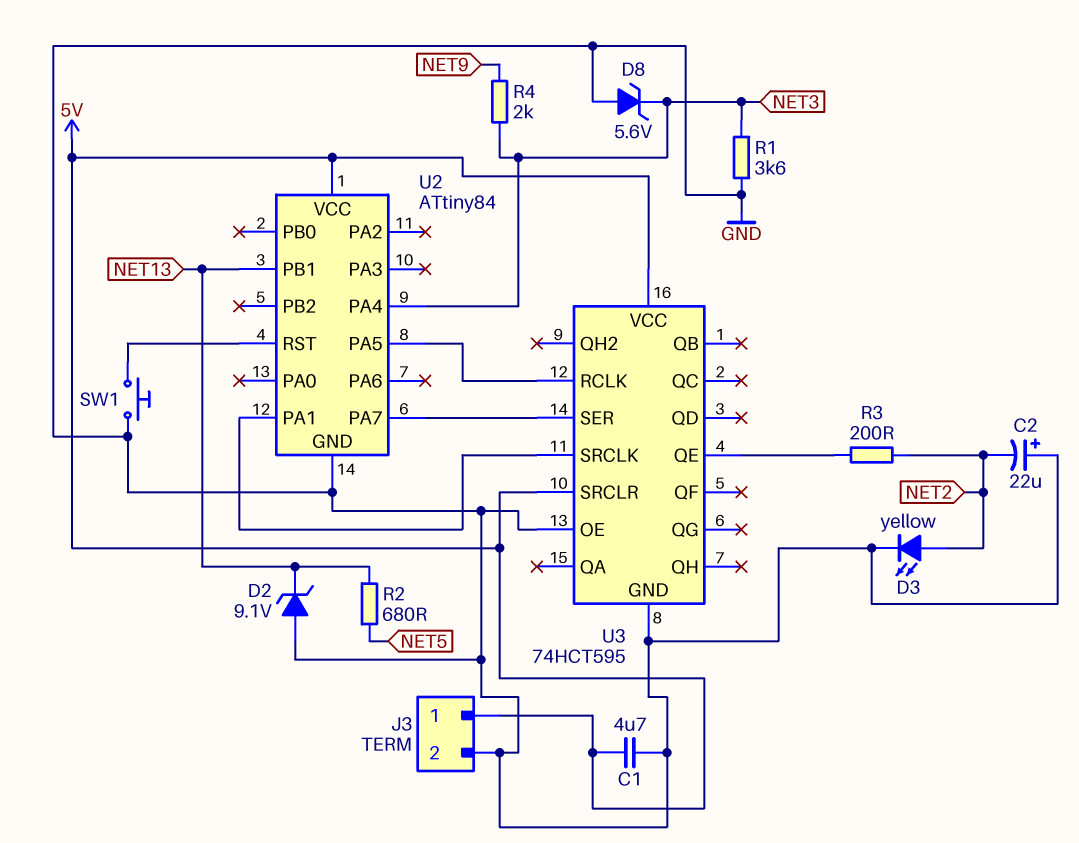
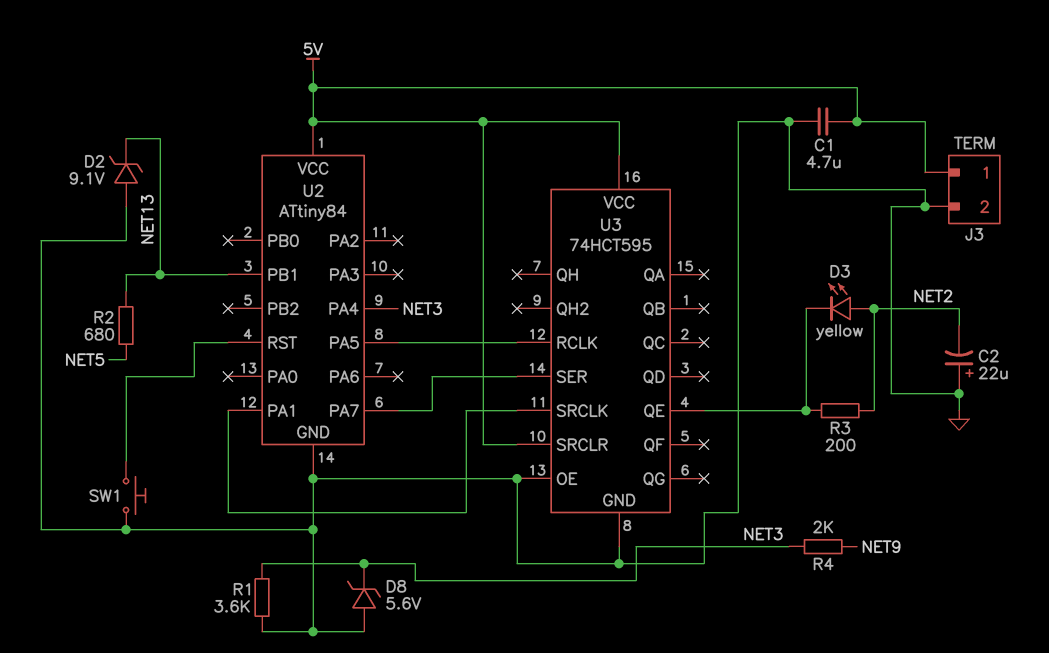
D3: LED yellow (A NET2, K GND) -> LED yellow (A NET2, K U3/QE)

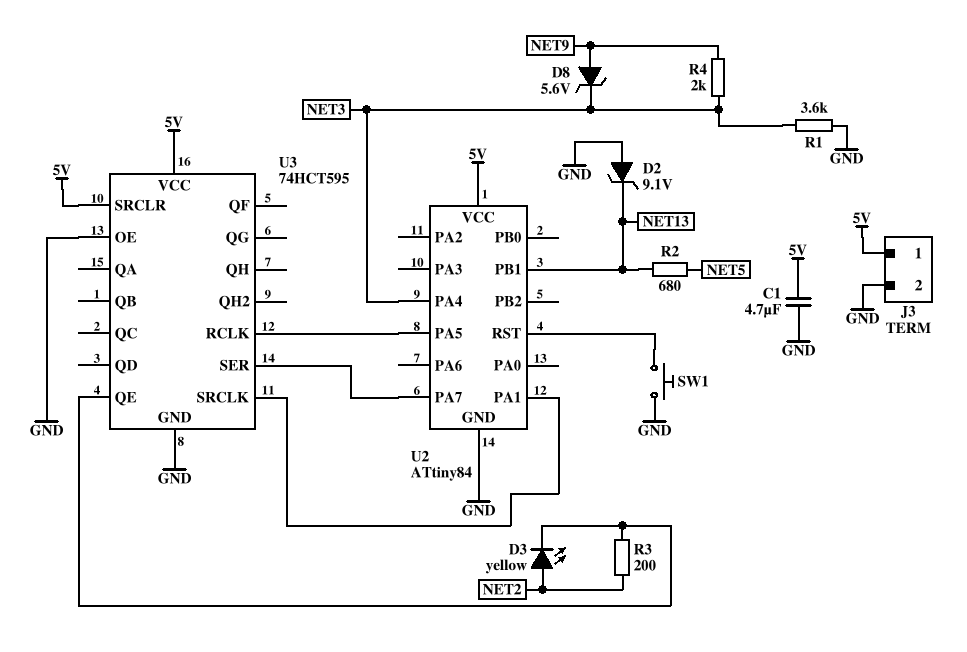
C2: 22uF (plus GND, minus NET2) -> none
D8: zener 5.6V (A GND, K NET3) -> zener 5.6V (A NET9, K NET3)

